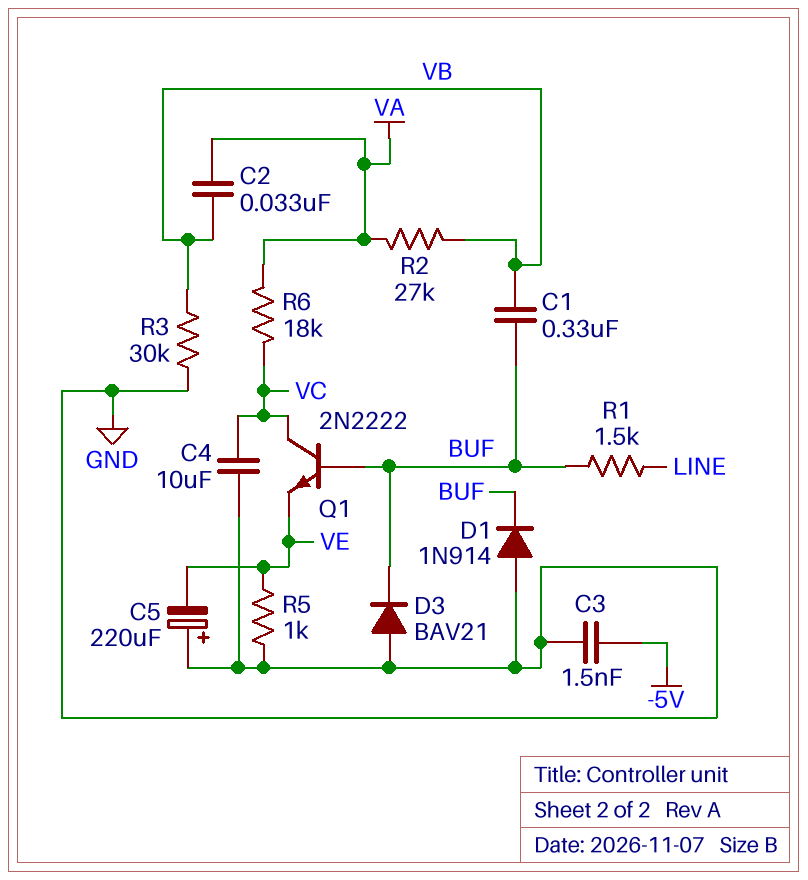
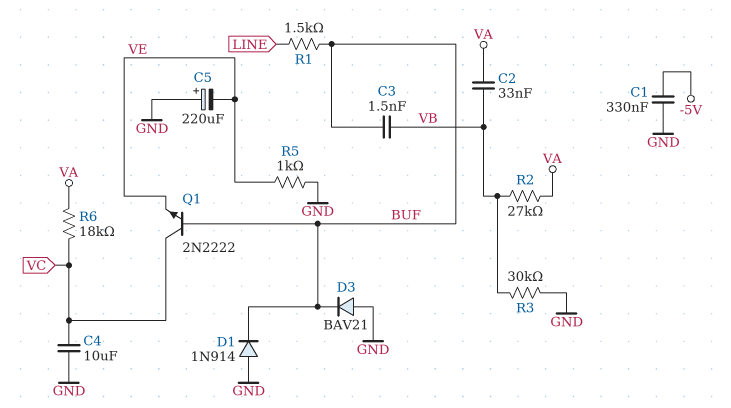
C1: 330nF (BUF, VB) -> 330nF (-5V, GND)
C3: 1.5nF (-5V, GND) -> 1.5nF (BUF, VB)

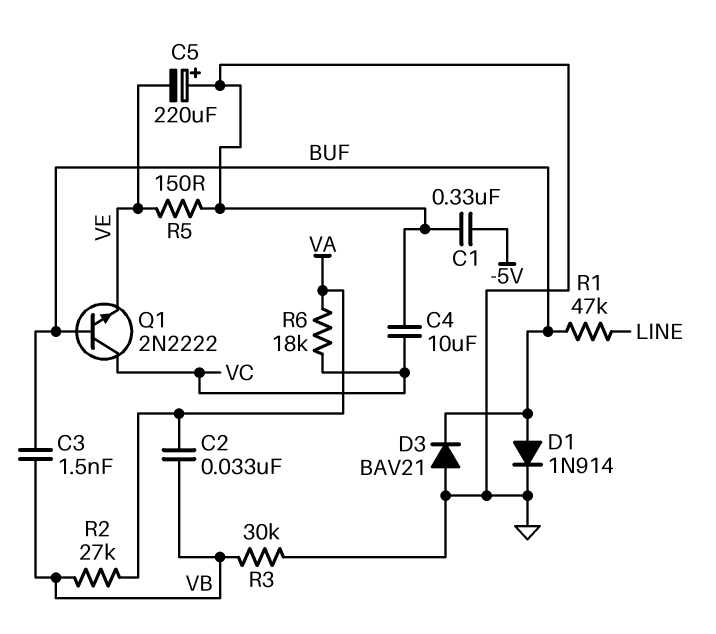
D1: diode 1N914 (A GND, K BUF) -> diode 1N914 (A BUF, K GND)
R1: 1.5k (BUF, LINE) -> 47k (BUF, LINE)
R5: 1k (GND, VE) -> 150 (GND, VE)

